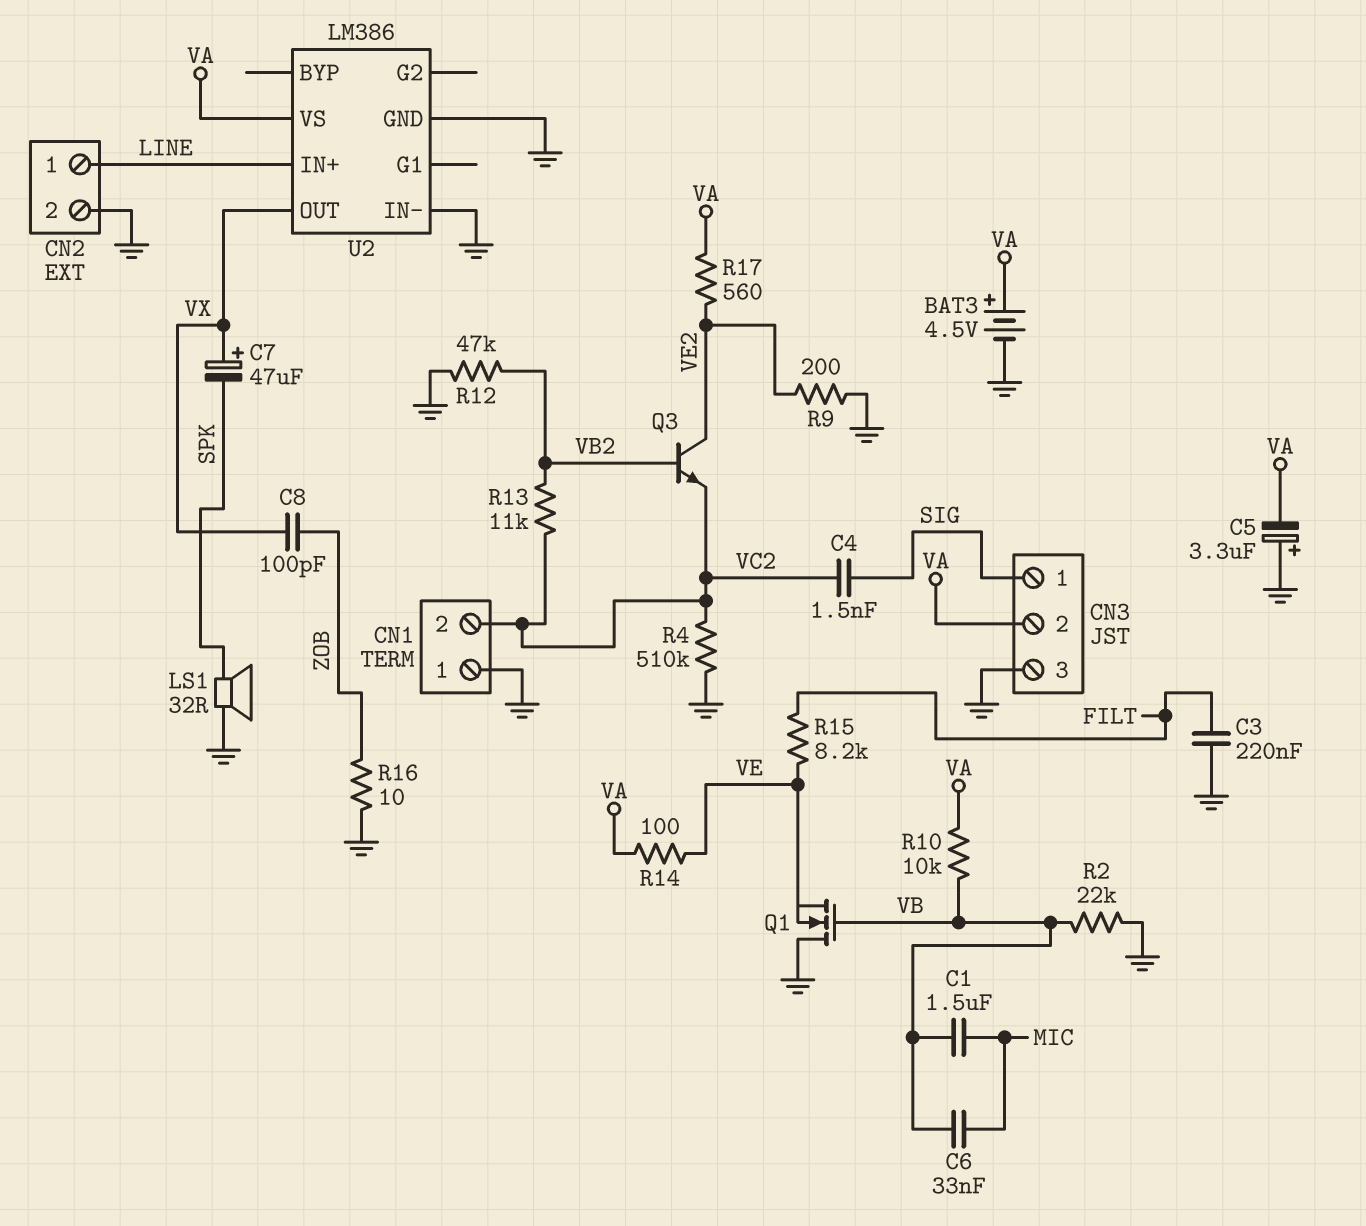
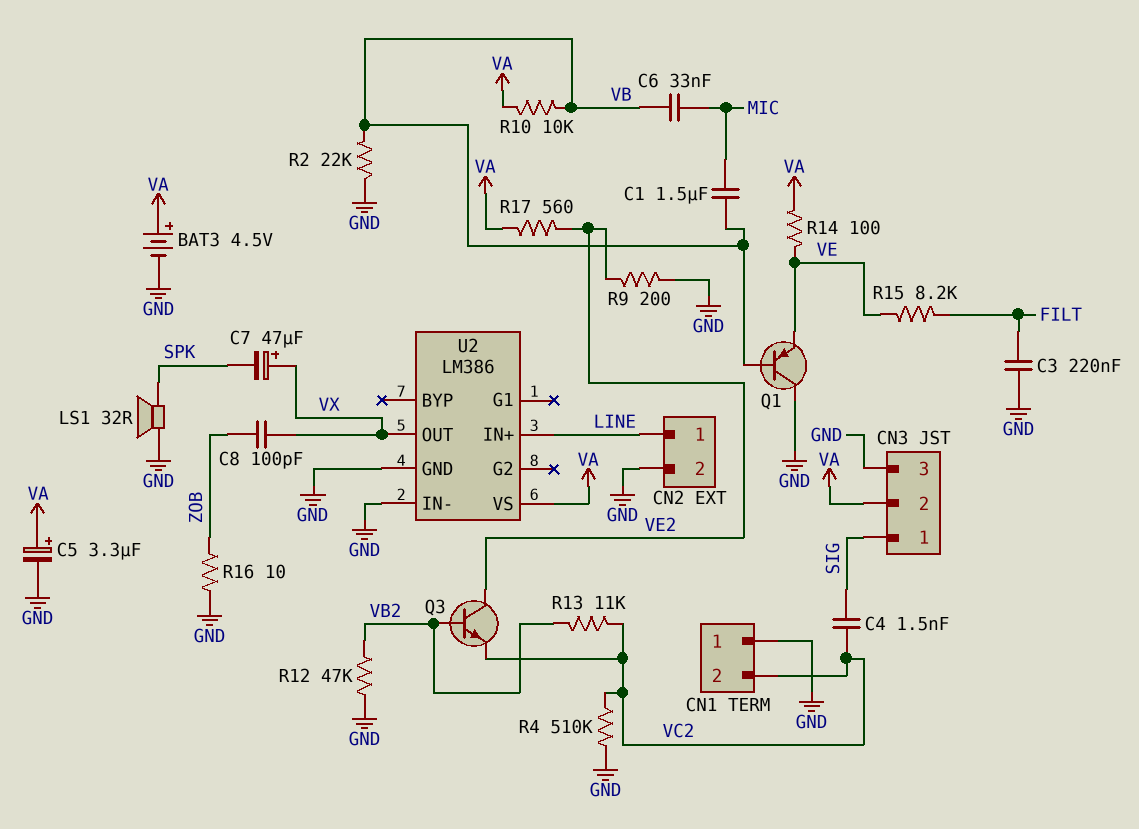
C5: 3.3uF (plus GND, minus VA) -> 3.3uF (plus VA, minus GND)
Q1: NMOS (G VB, D GND, S VE) -> PNP (B VB, C GND, E VE)

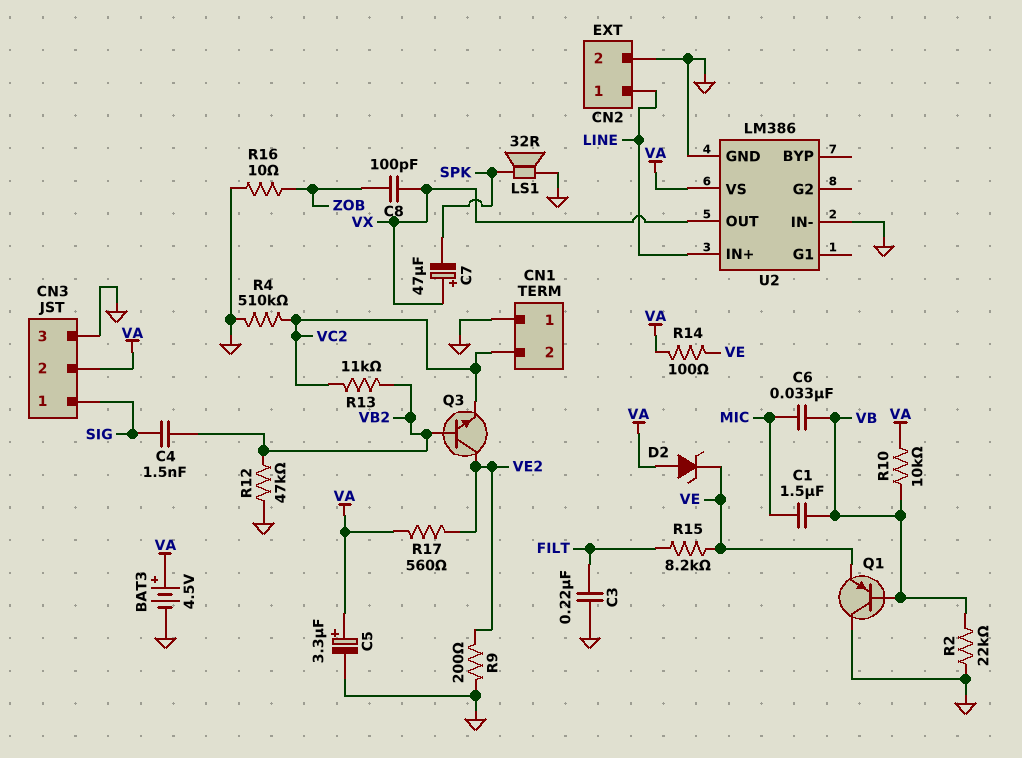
C4: 1.5nF (SIG, VC2) -> 1.5nF (SIG, VB2)
D2: none -> zener (A VA, K VE)

